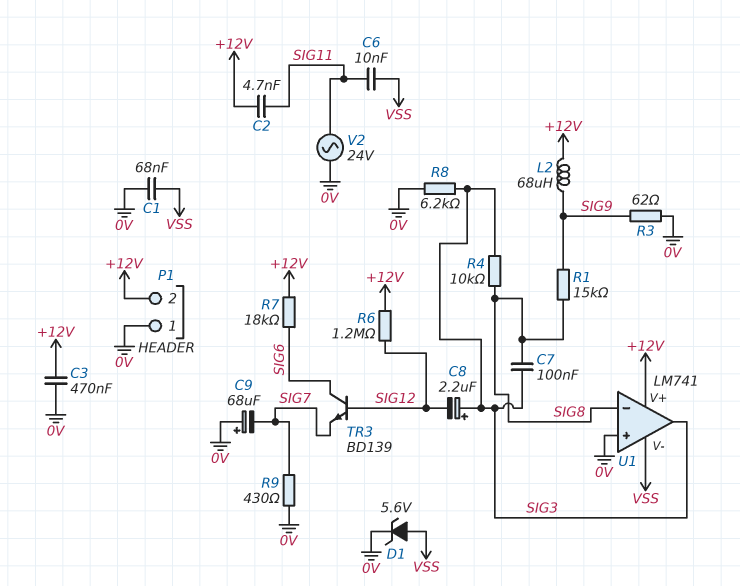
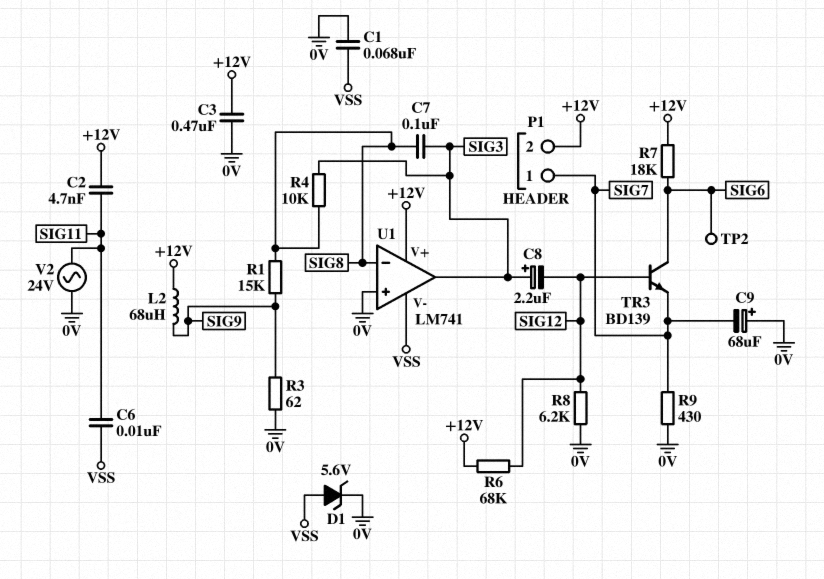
P1 pin 1: 0V -> SIG7
R6: 1.2M (+12V, SIG12) -> 68k (+12V, SIG12)
R8: 6.2k (0V, SIG3) -> 6.2k (0V, SIG12)
TP2: none -> test point (SIG6)

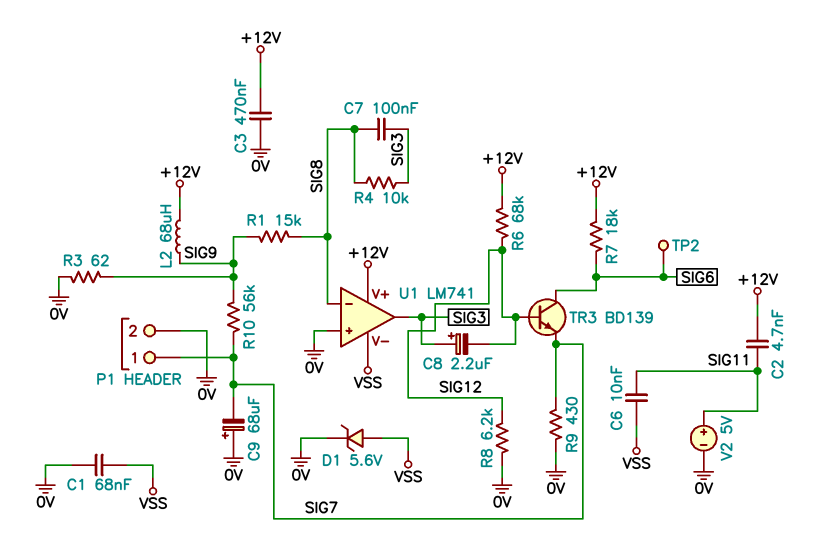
P1 pin 2: +12V -> 0V
R10: none -> 56k (SIG7, SIG9)
V2: AC 24V (0V, SIG11) -> 5V (plus SIG11, minus 0V)

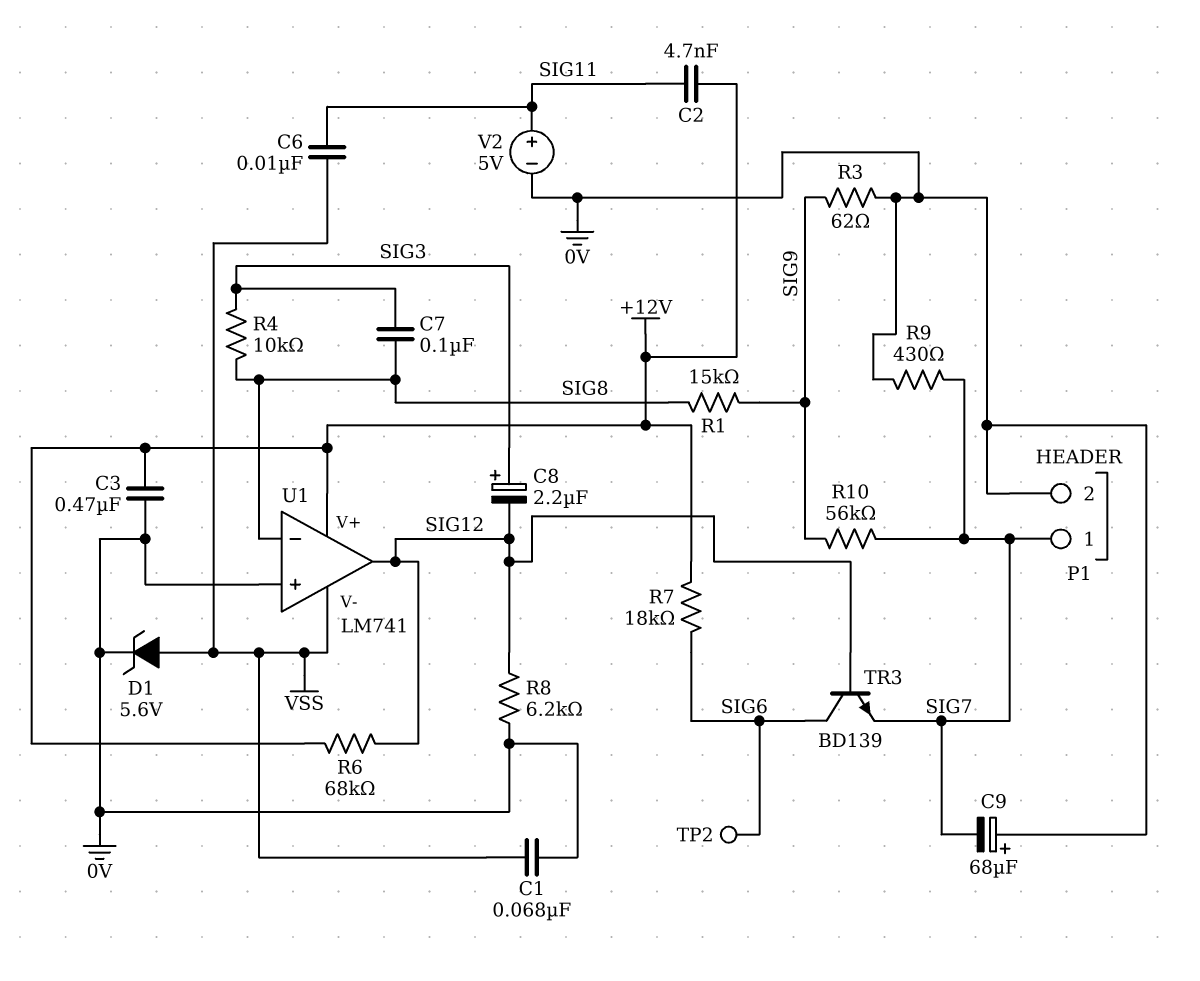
L2: 68uH (+12V, SIG9) -> none
U1 pin out: SIG3 -> SIG12

